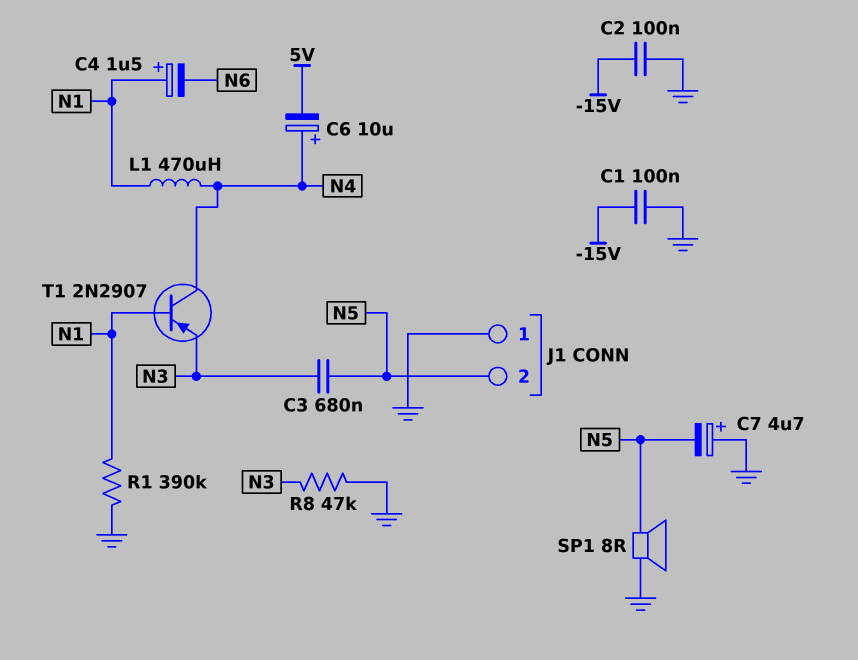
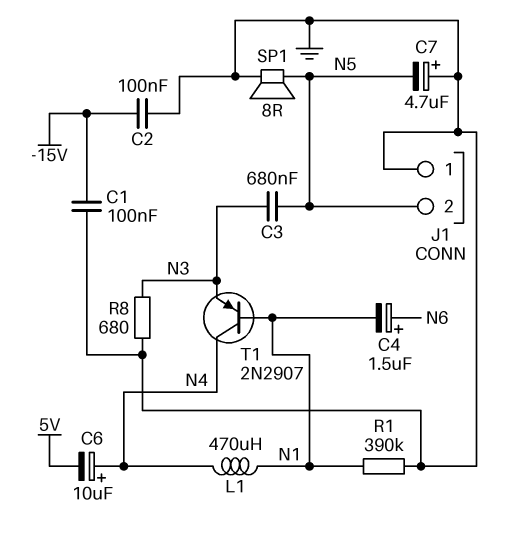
C4: 1.5uF (plus N1, minus N6) -> 1.5uF (plus N6, minus N1)
R8: 47k (GND, N3) -> 680 (GND, N3)

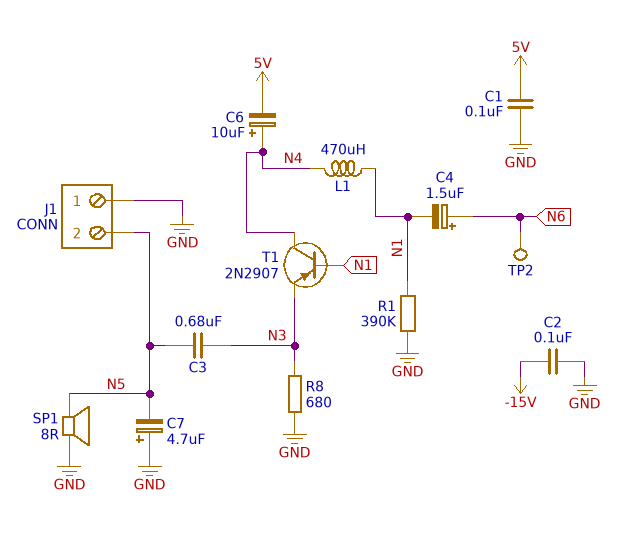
C1: 100nF (-15V, GND) -> 100nF (5V, GND)
TP2: none -> test point (N6)

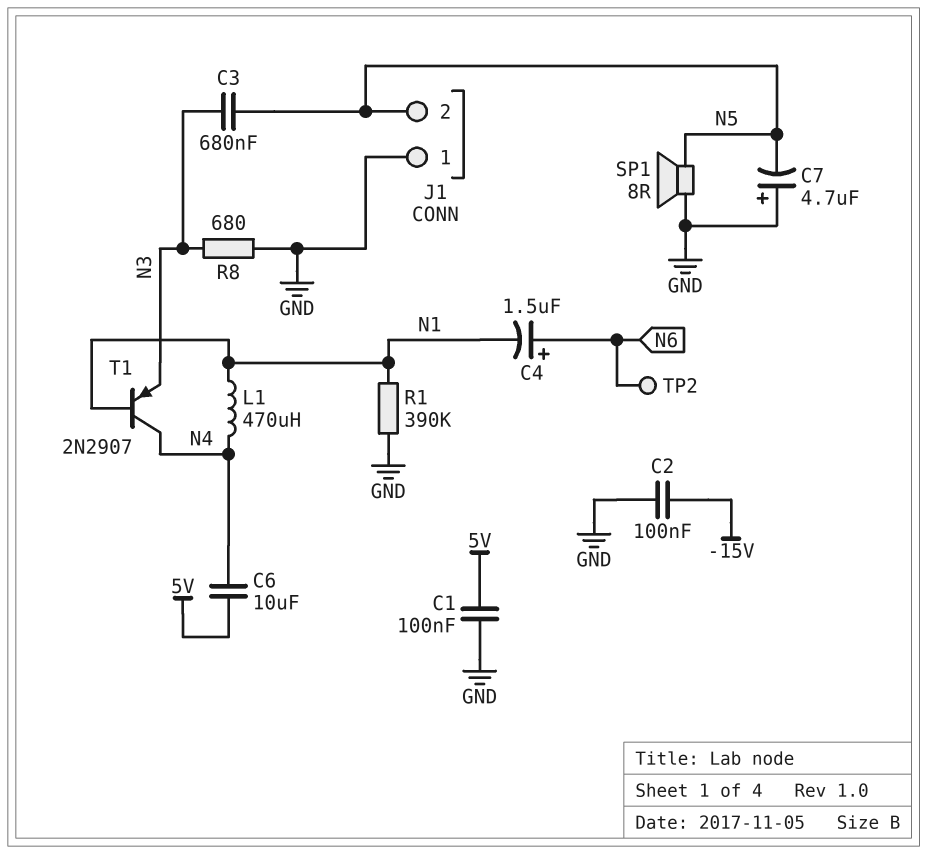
C6: 10uF (plus N4, minus 5V) -> 10uF (5V, N4)

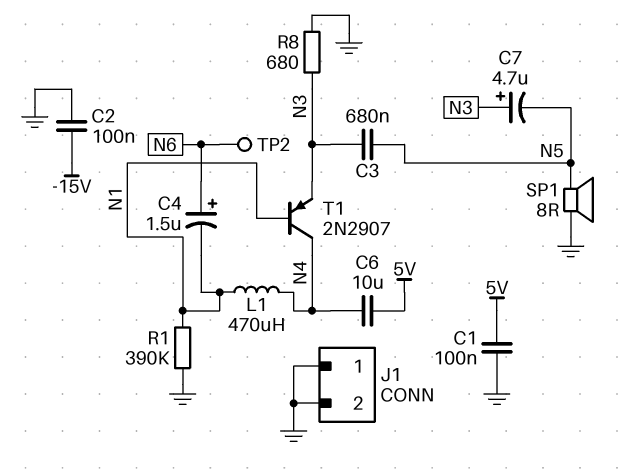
C7: 4.7uF (plus GND, minus N5) -> 4.7uF (plus N3, minus N5)
J1 pin 2: N5 -> GND

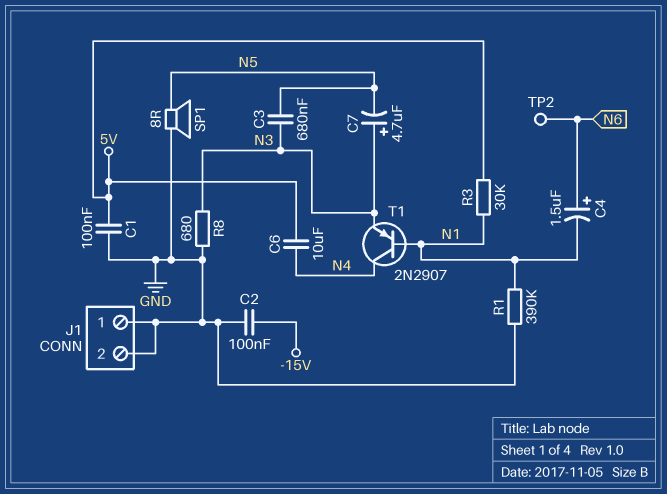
L1: 470uH (N1, N4) -> none
R3: none -> 30k (5V, N1)

